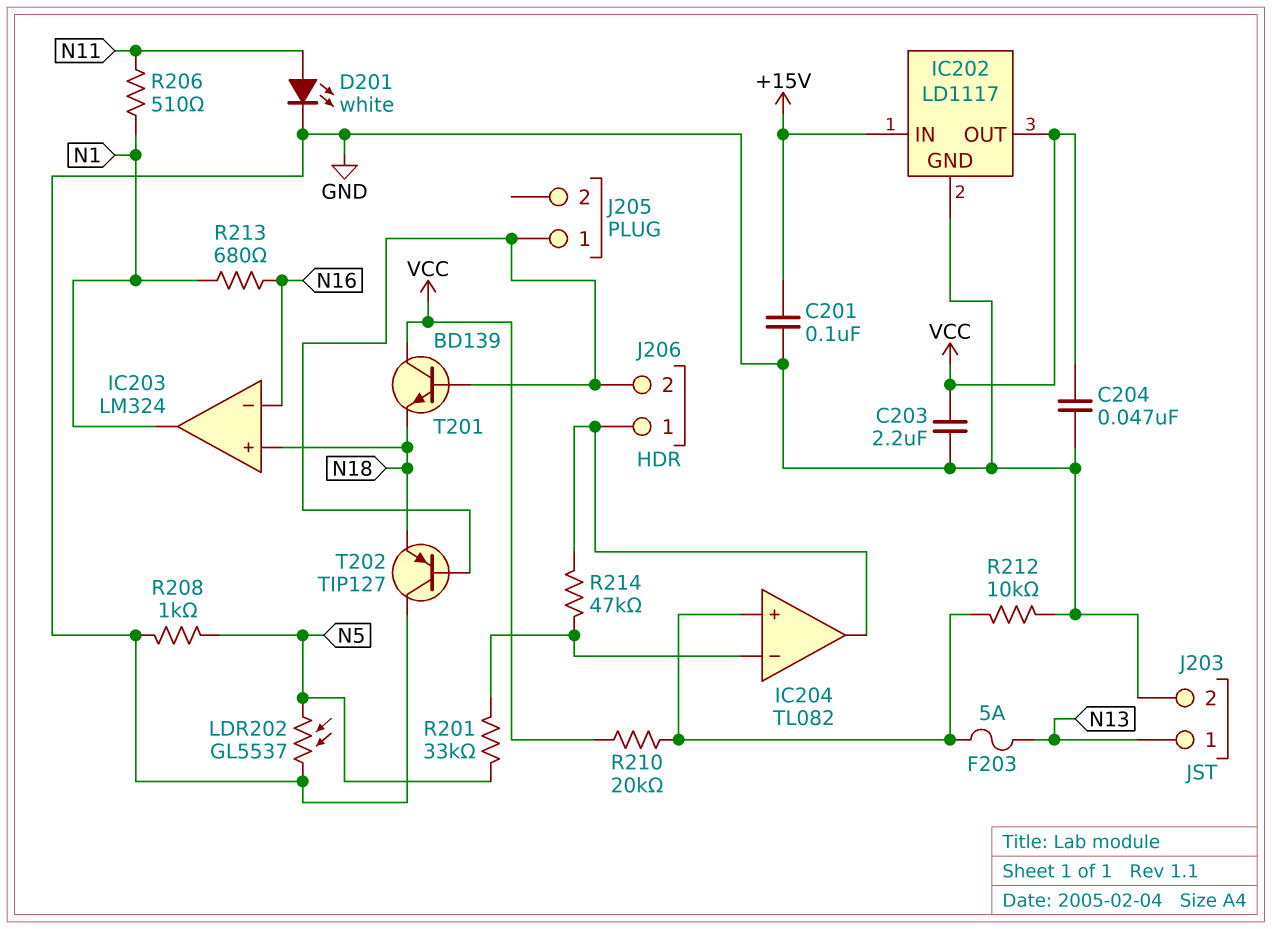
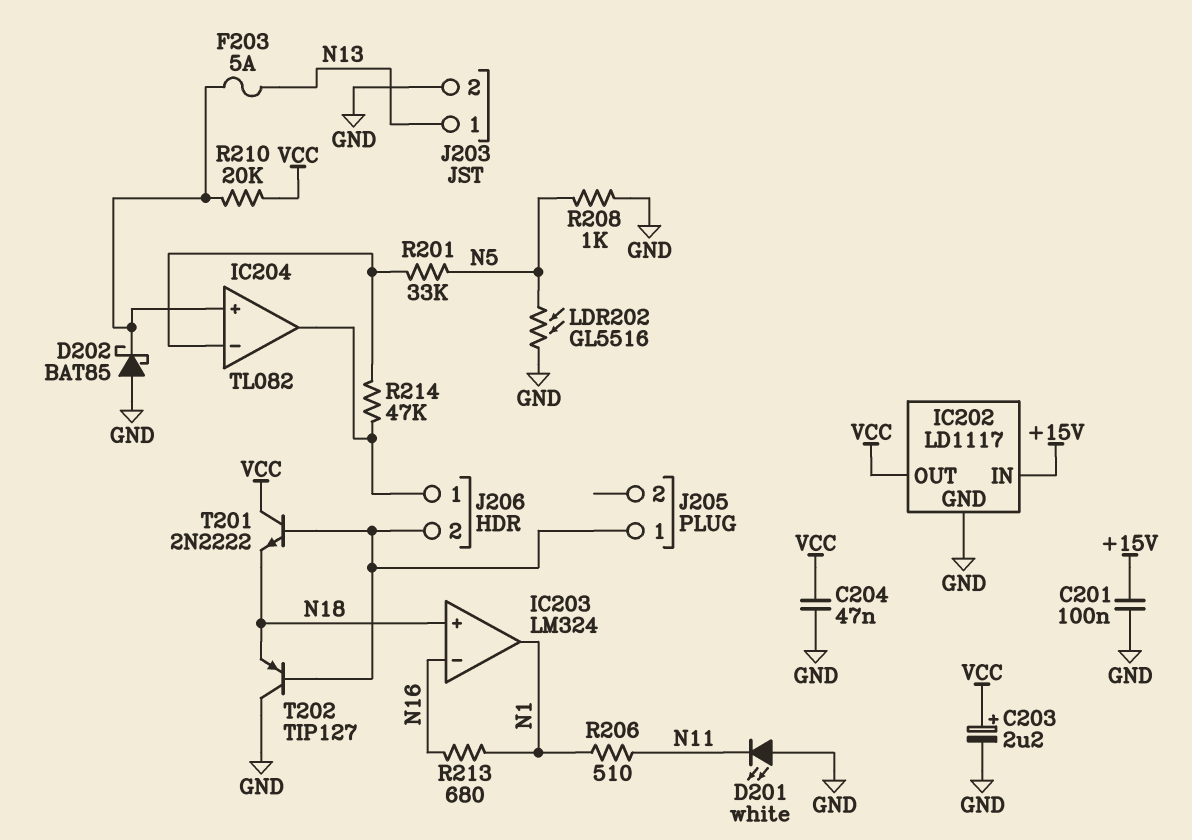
C203: 2.2uF (GND, VCC) -> 2.2uF (plus VCC, minus GND)
D201: LED white (A N11, K GND) -> LED white (A GND, K N11)
D202: none -> schottky BAT85 (A GND, K IC204/in+)
LDR202: GL5537 (GND, N5) -> GL5516 (GND, N5)
R212: 10k (GND, IC204/in+) -> none
T201: NPN BD139 (B J205/1, C VCC, E N18) -> NPN 2N2222 (B J205/1, C VCC, E N18)

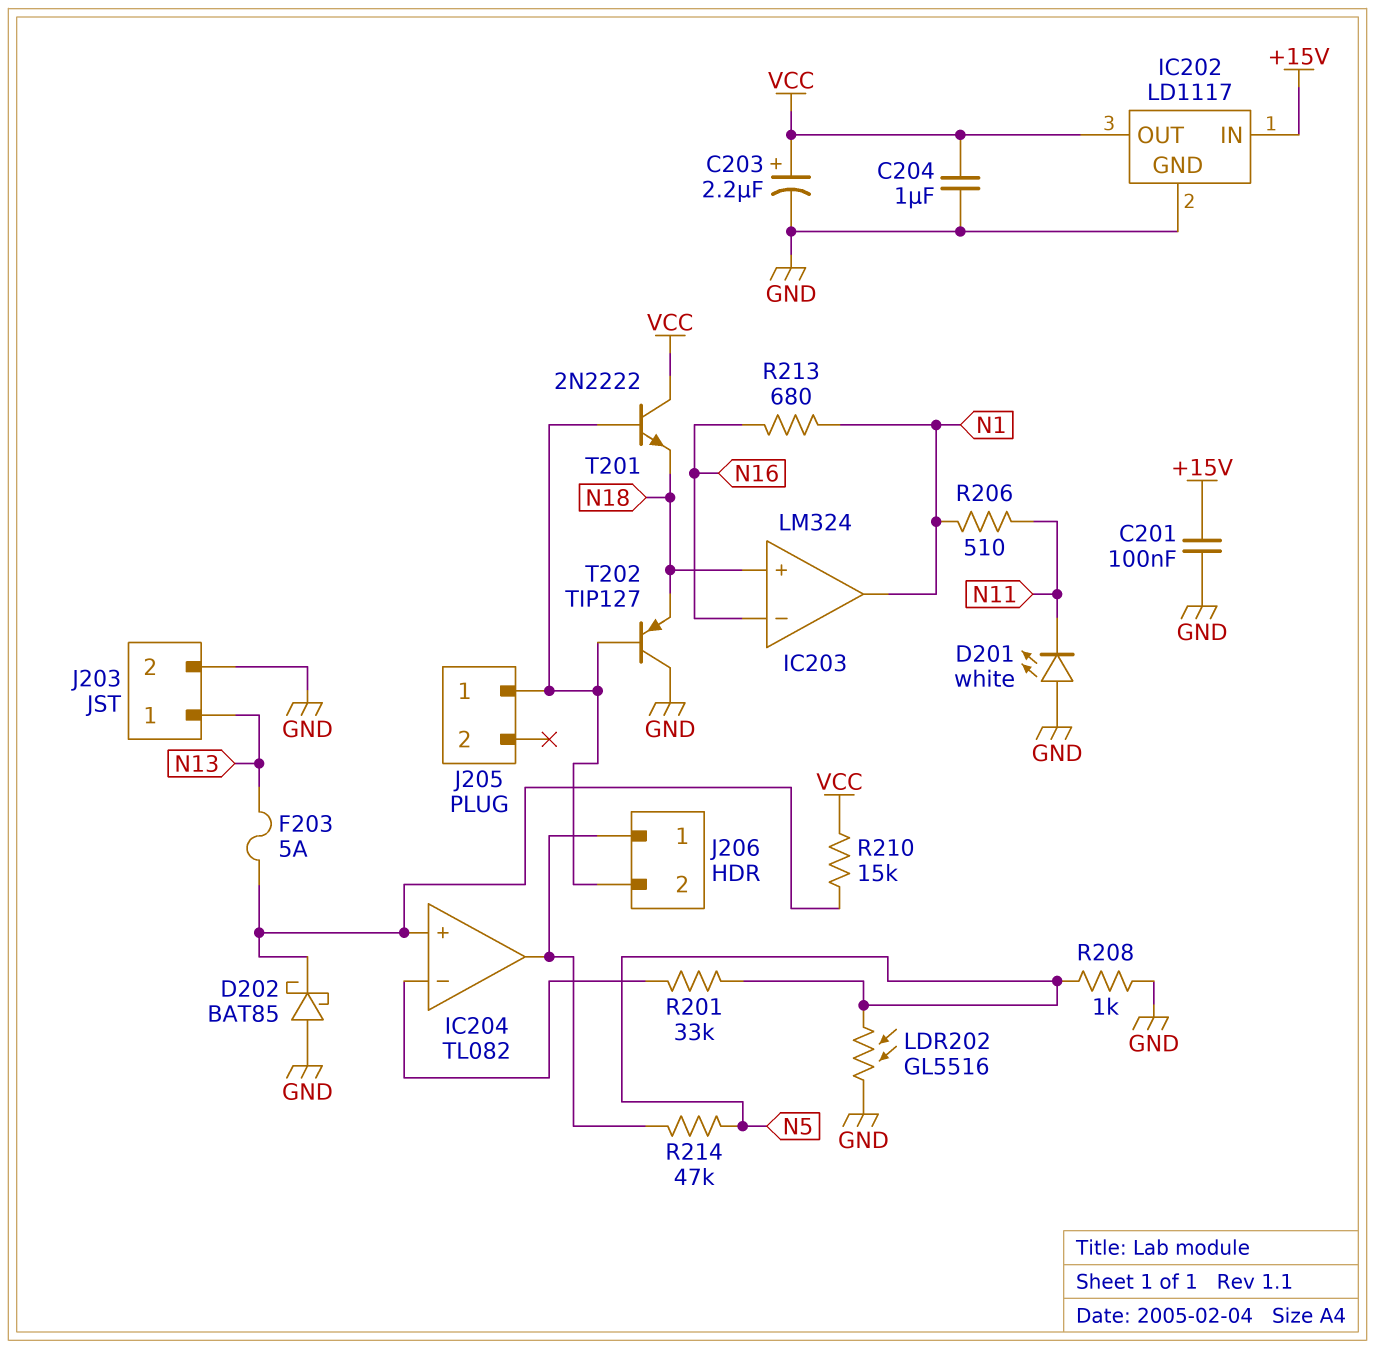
C204: 47nF (GND, VCC) -> 1uF (GND, VCC)
R210: 20k (IC204/in+, VCC) -> 15k (IC204/in+, VCC)
R214: 47k (IC204/in-, IC204/out) -> 47k (IC204/out, N5)

